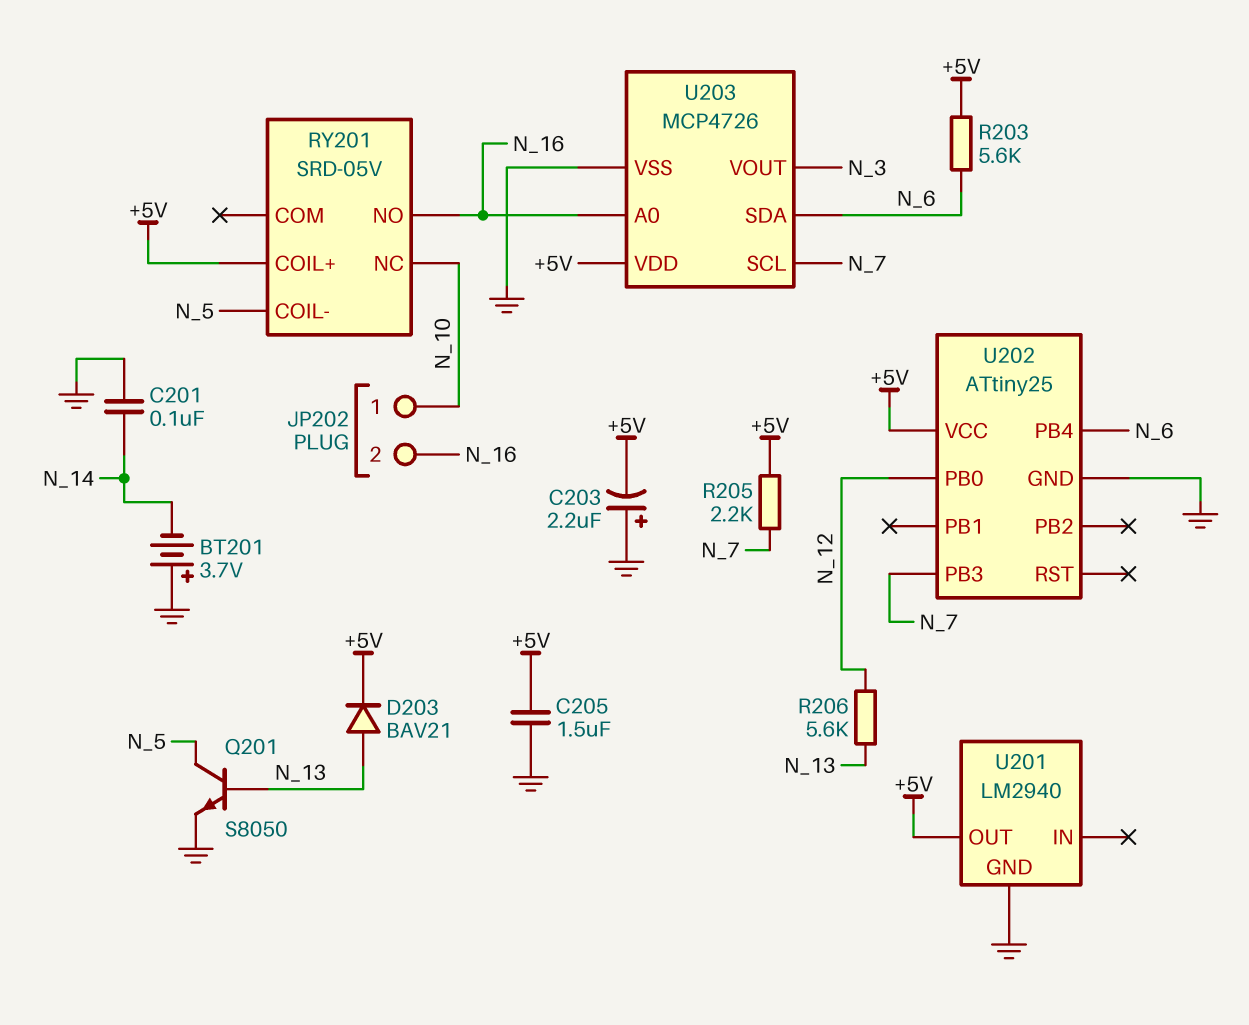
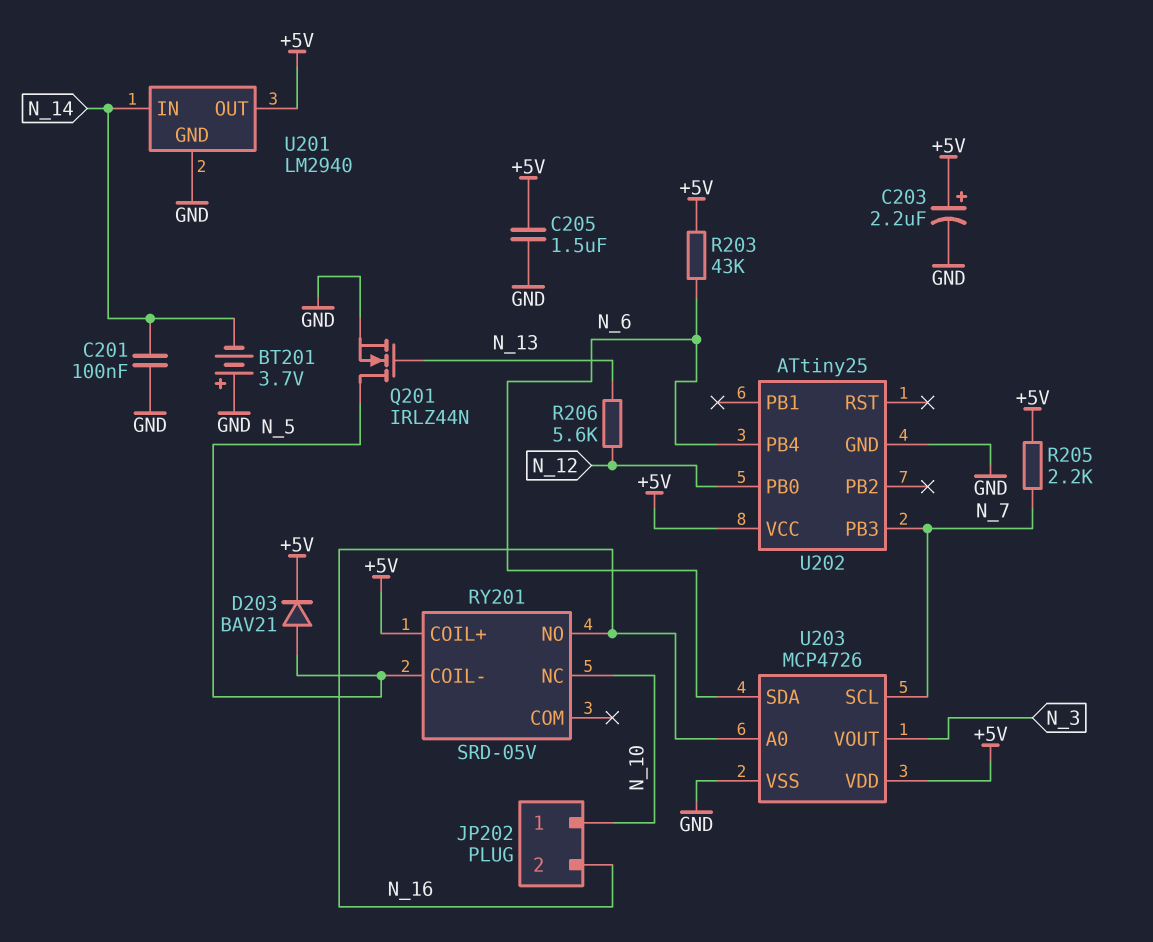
C203: 2.2uF (plus GND, minus +5V) -> 2.2uF (plus +5V, minus GND)
D203: diode BAV21 (A N_13, K +5V) -> diode BAV21 (A N_5, K +5V)
Q201: NPN S8050 (B N_13, C N_5, E GND) -> NMOS IRLZ44N (G N_13, D N_5, S GND)
R203: 5.6k (+5V, N_6) -> 43k (+5V, N_6)
U201 pin IN: none -> N_14

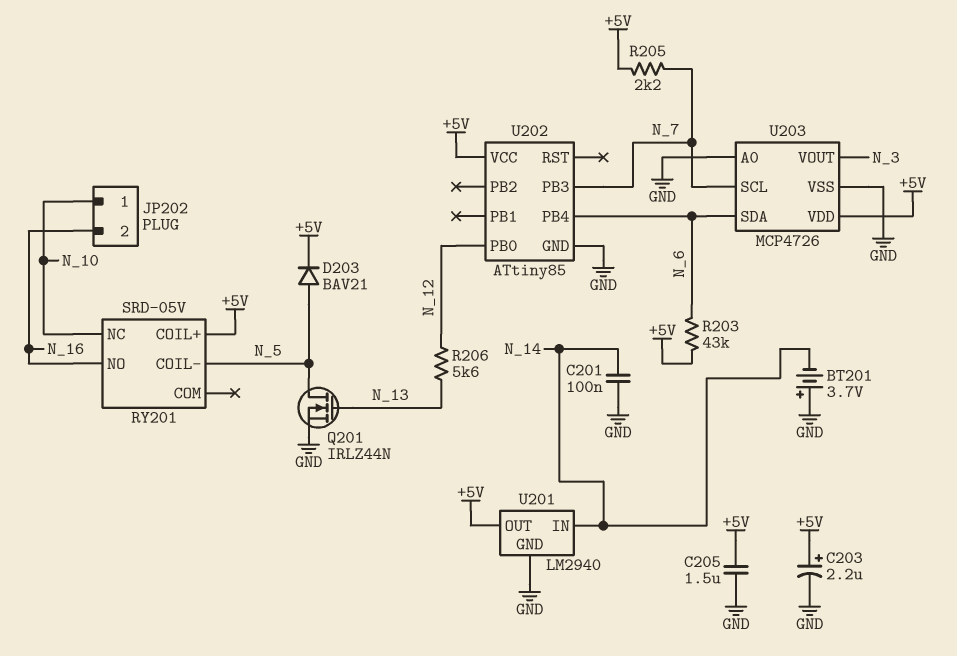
U202: ATtiny25 -> ATtiny85
U203 pin A0: N_16 -> GND

